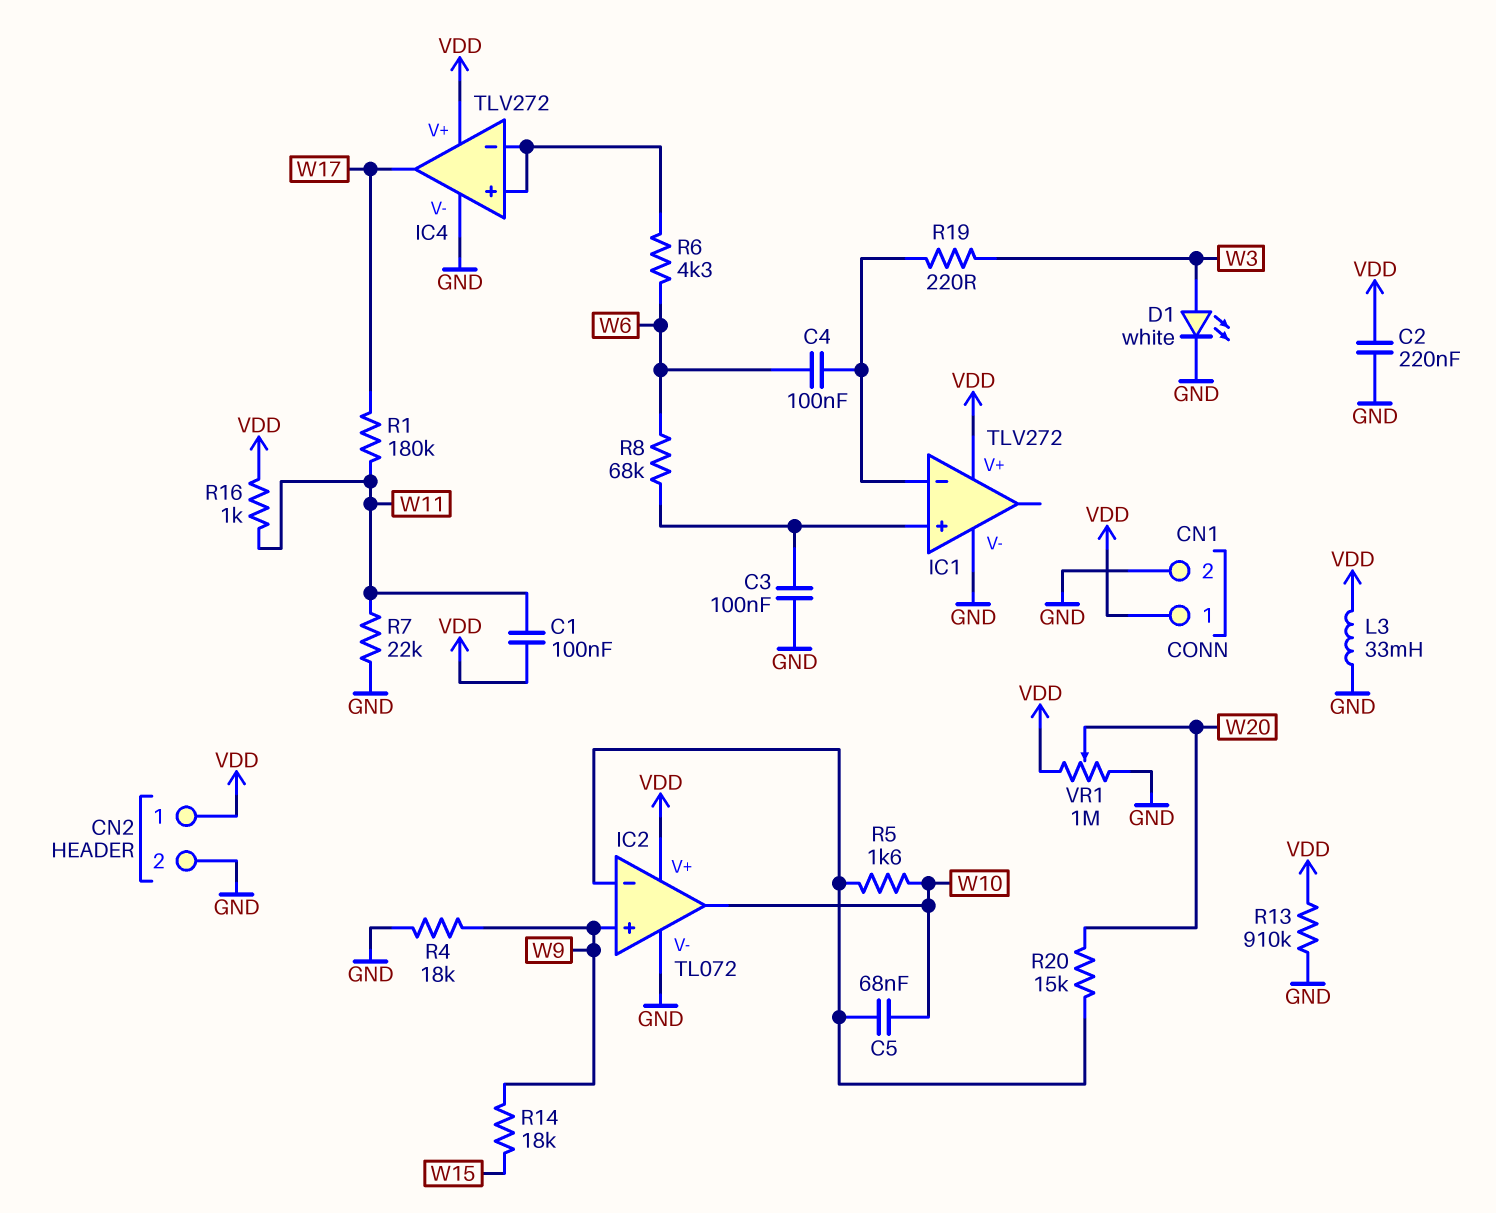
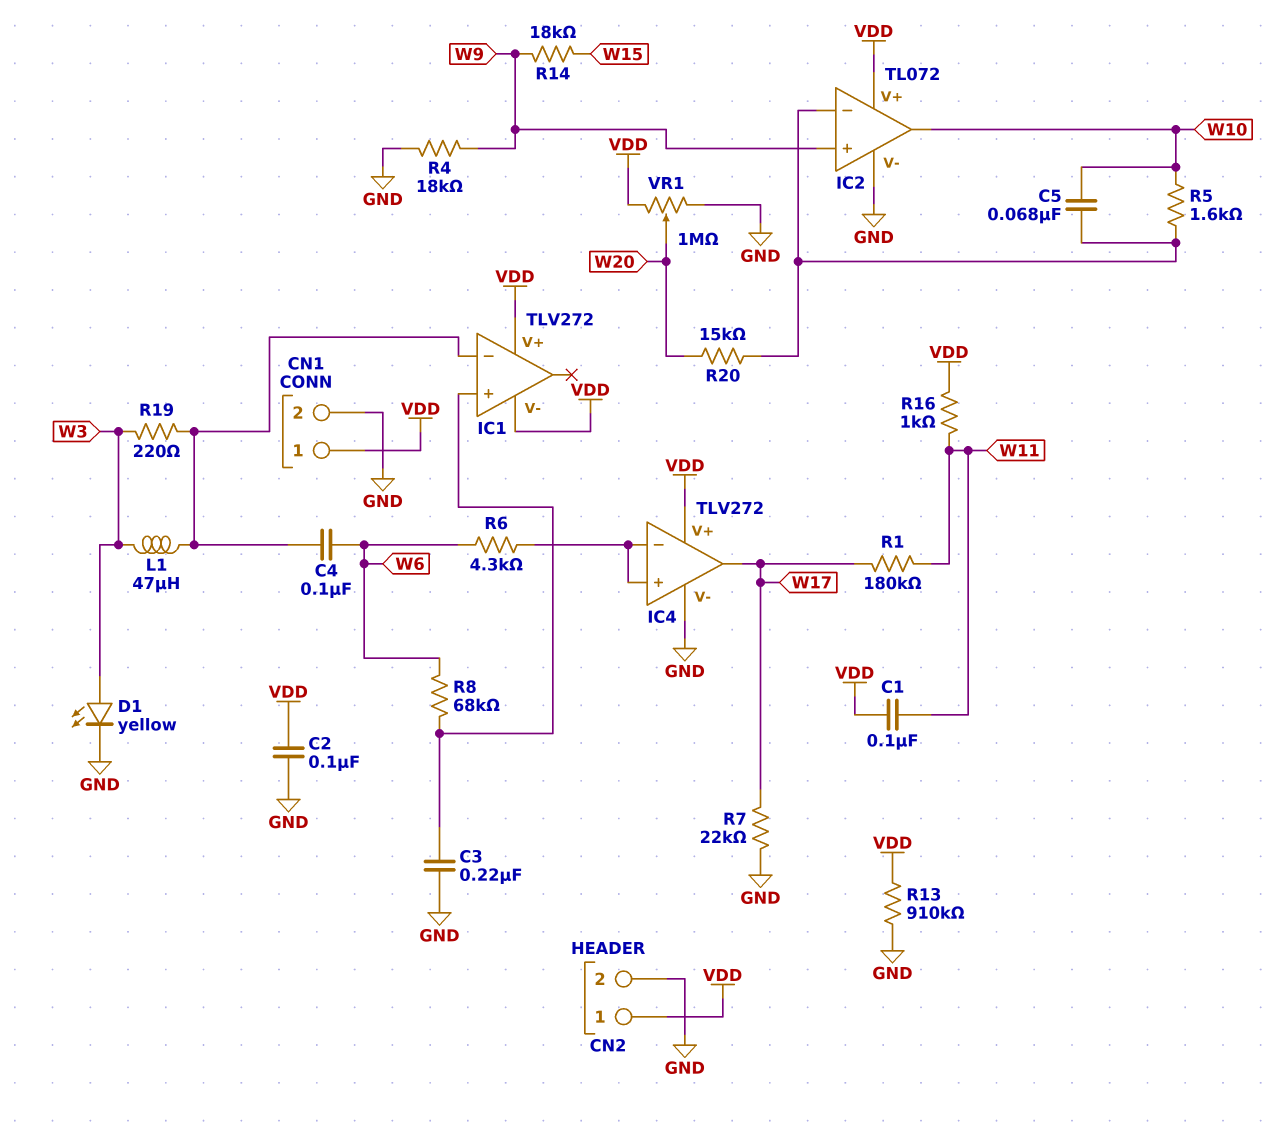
C2: 220nF (GND, VDD) -> 100nF (GND, VDD)
C3: 100nF (GND, IC1/in+) -> 220nF (GND, IC1/in+)
D1: LED white (A W3, K GND) -> LED yellow (A W3, K GND)
IC1 pin V-: GND -> VDD
L1: none -> 47uH (IC1/in-, W3)
L3: 33mH (GND, VDD) -> none
R7: 22k (GND, W11) -> 22k (GND, W17)

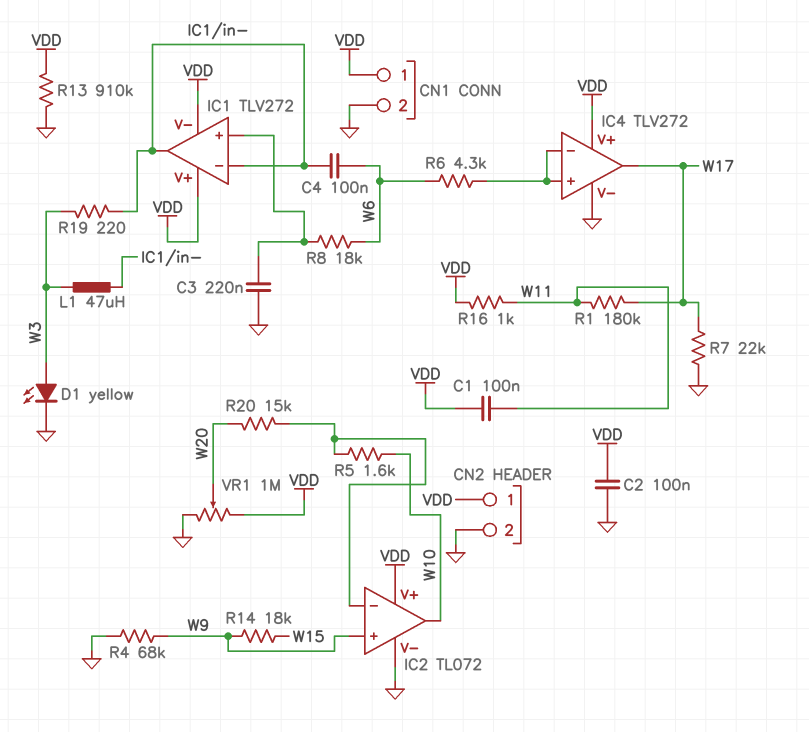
C5: 68nF (IC2/in-, W10) -> none
IC1 pin out: none -> IC1/in-
R4: 18k (GND, W9) -> 68k (GND, W9)
R8: 68k (IC1/in+, W6) -> 18k (IC1/in+, W6)

